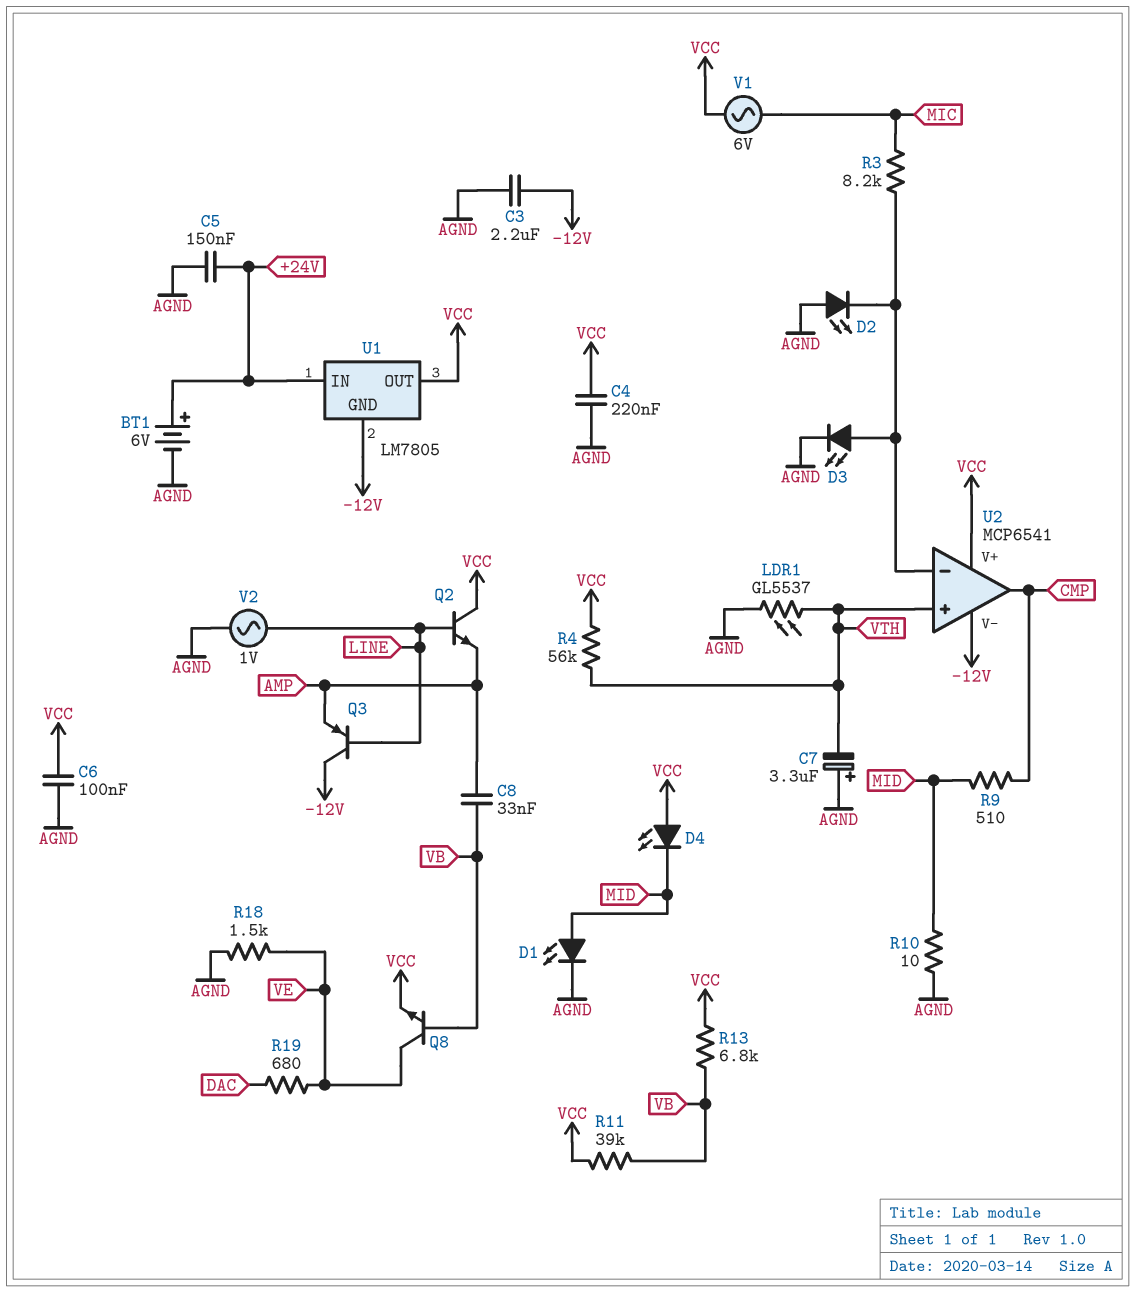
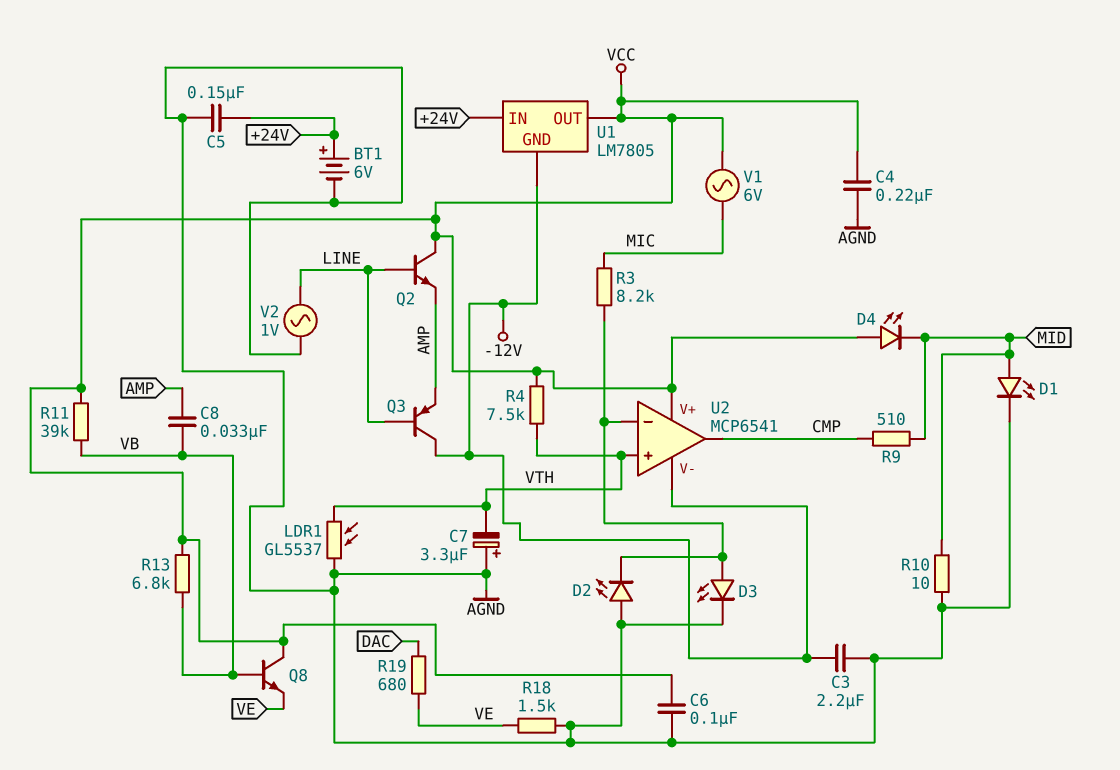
Q8: NPN (B VB, C VE, E VCC) -> NPN (B VB, C VCC, E VE)
R4: 56k (VCC, VTH) -> 7.5k (VCC, VTH)

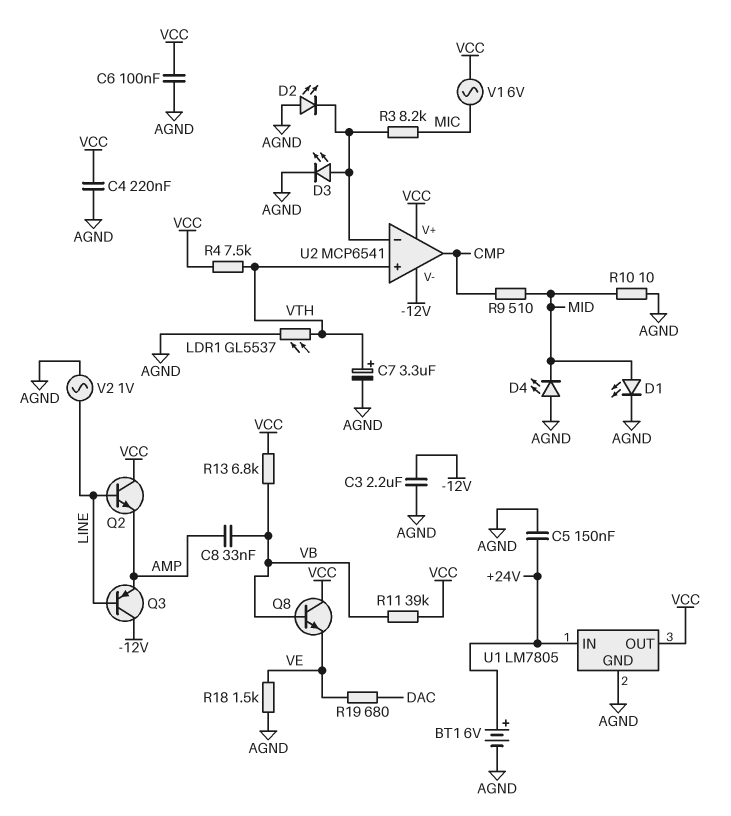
C7: 3.3uF (plus AGND, minus VTH) -> 3.3uF (plus VTH, minus AGND)
D4: LED (A VCC, K MID) -> LED (A AGND, K MID)
U1 pin GND: -12V -> AGND

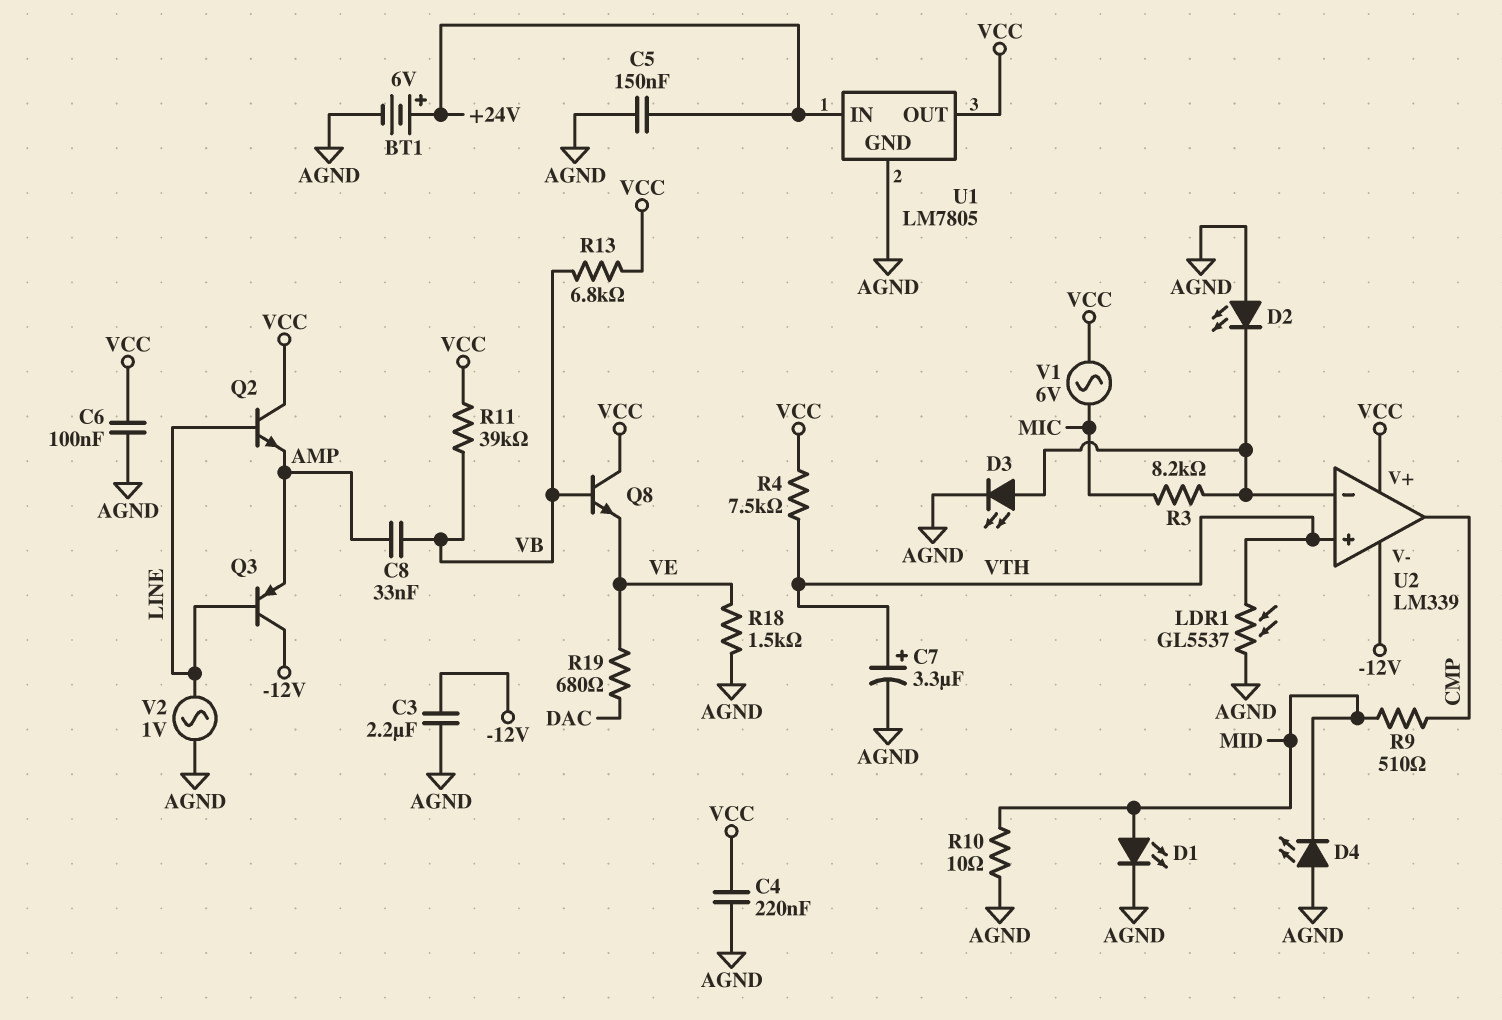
U2: MCP6541 -> LM339

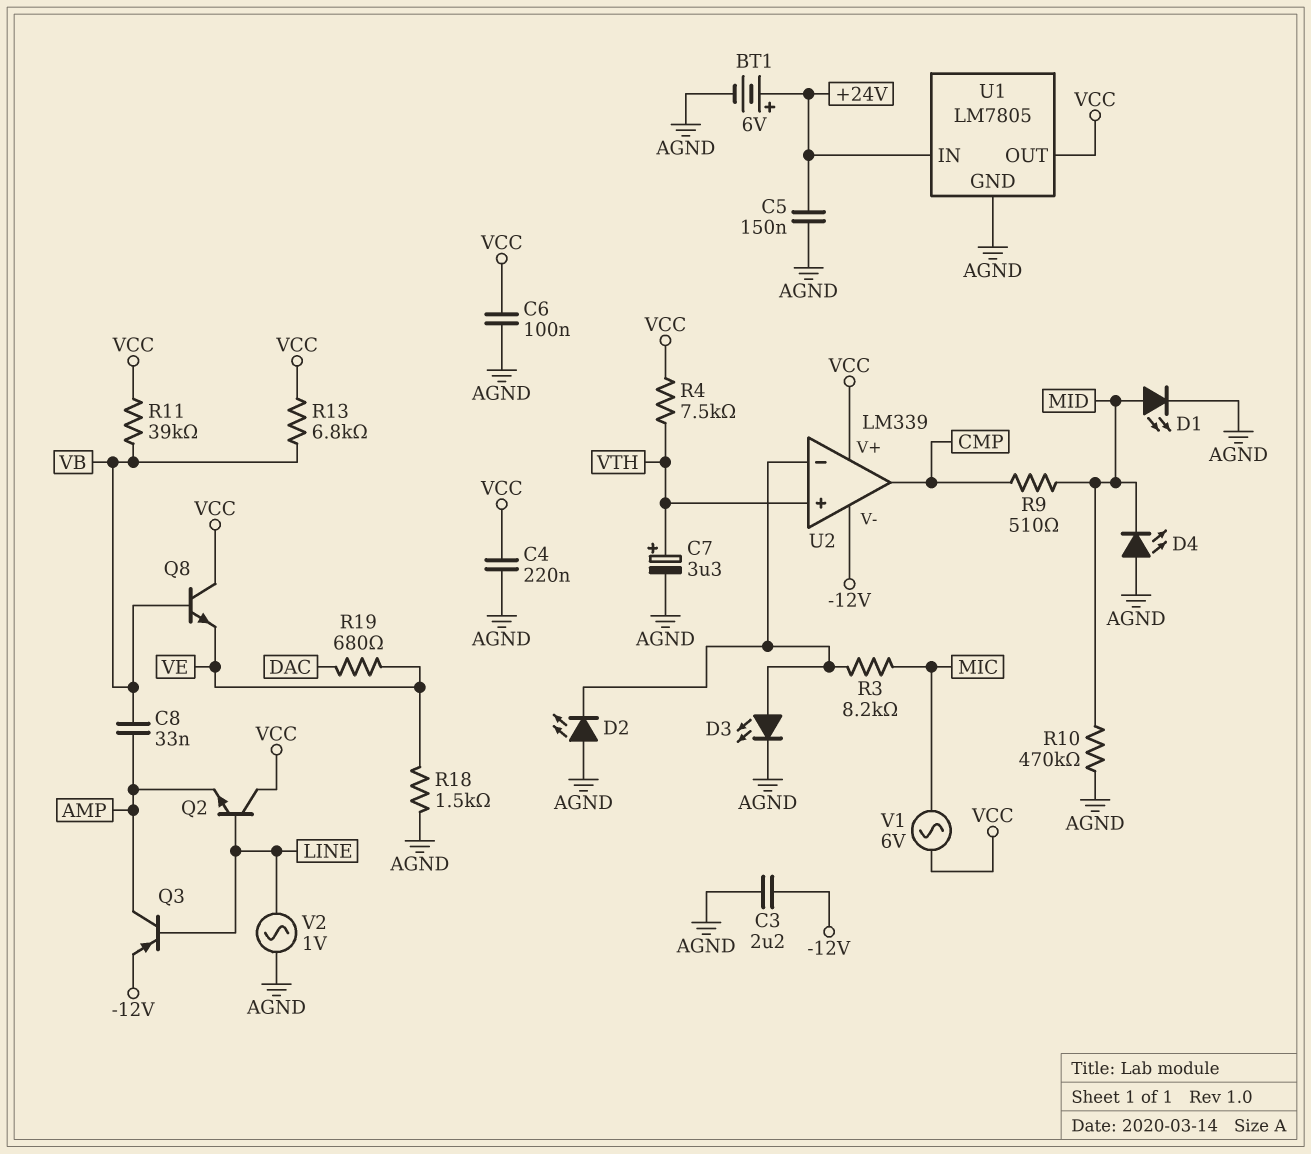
LDR1: GL5537 (AGND, VTH) -> none
Q3: PNP (B LINE, C -12V, E AMP) -> PNP (B LINE, C AMP, E -12V)
R10: 10 (AGND, MID) -> 470k (AGND, MID)

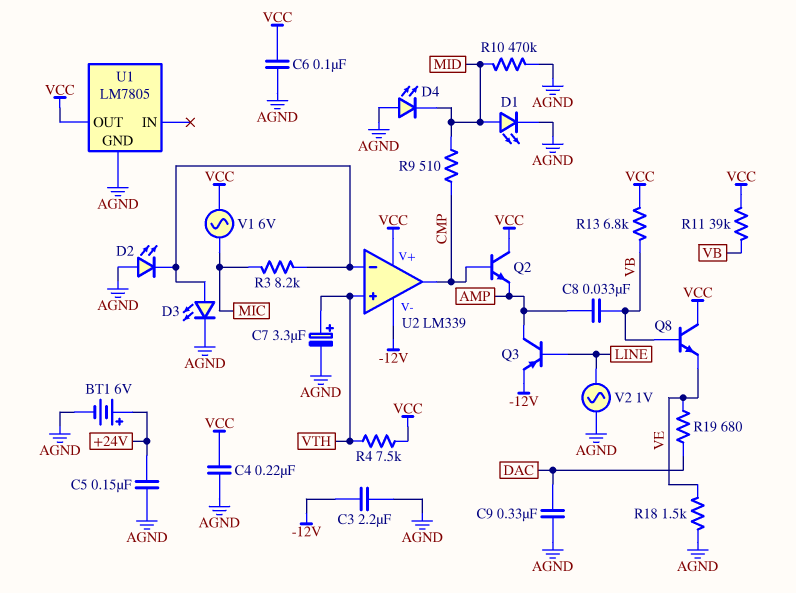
C9: none -> 330nF (AGND, DAC)
Q2: NPN (B LINE, C VCC, E AMP) -> NPN (B CMP, C VCC, E AMP)
U1 pin IN: +24V -> none

